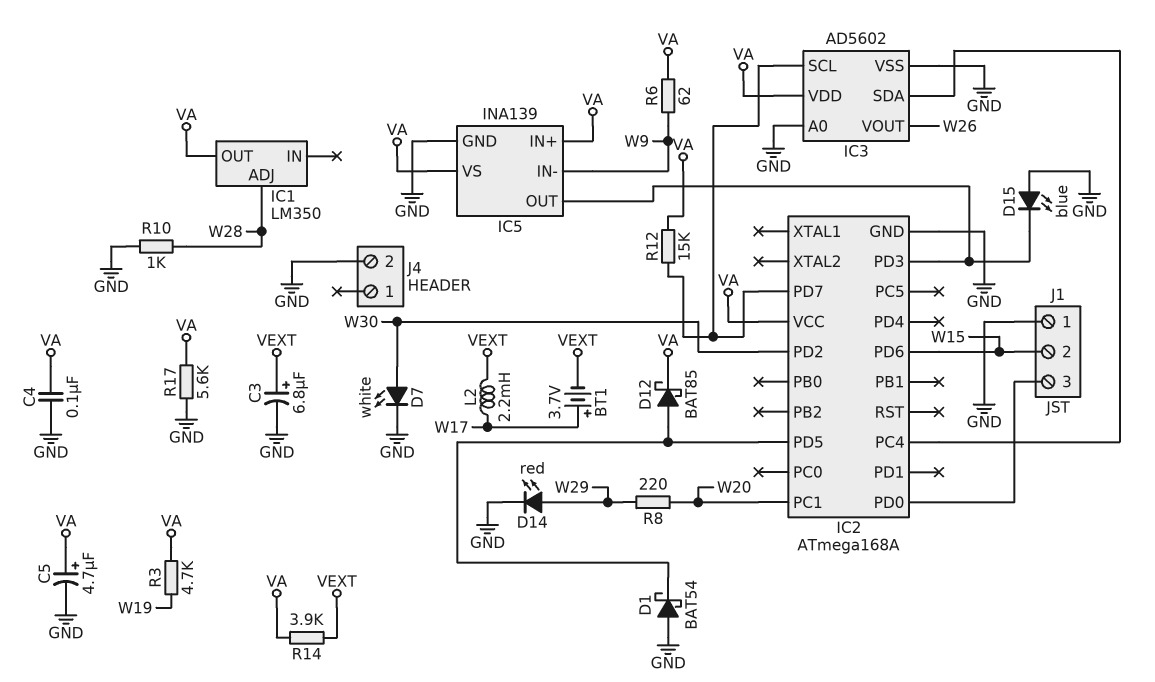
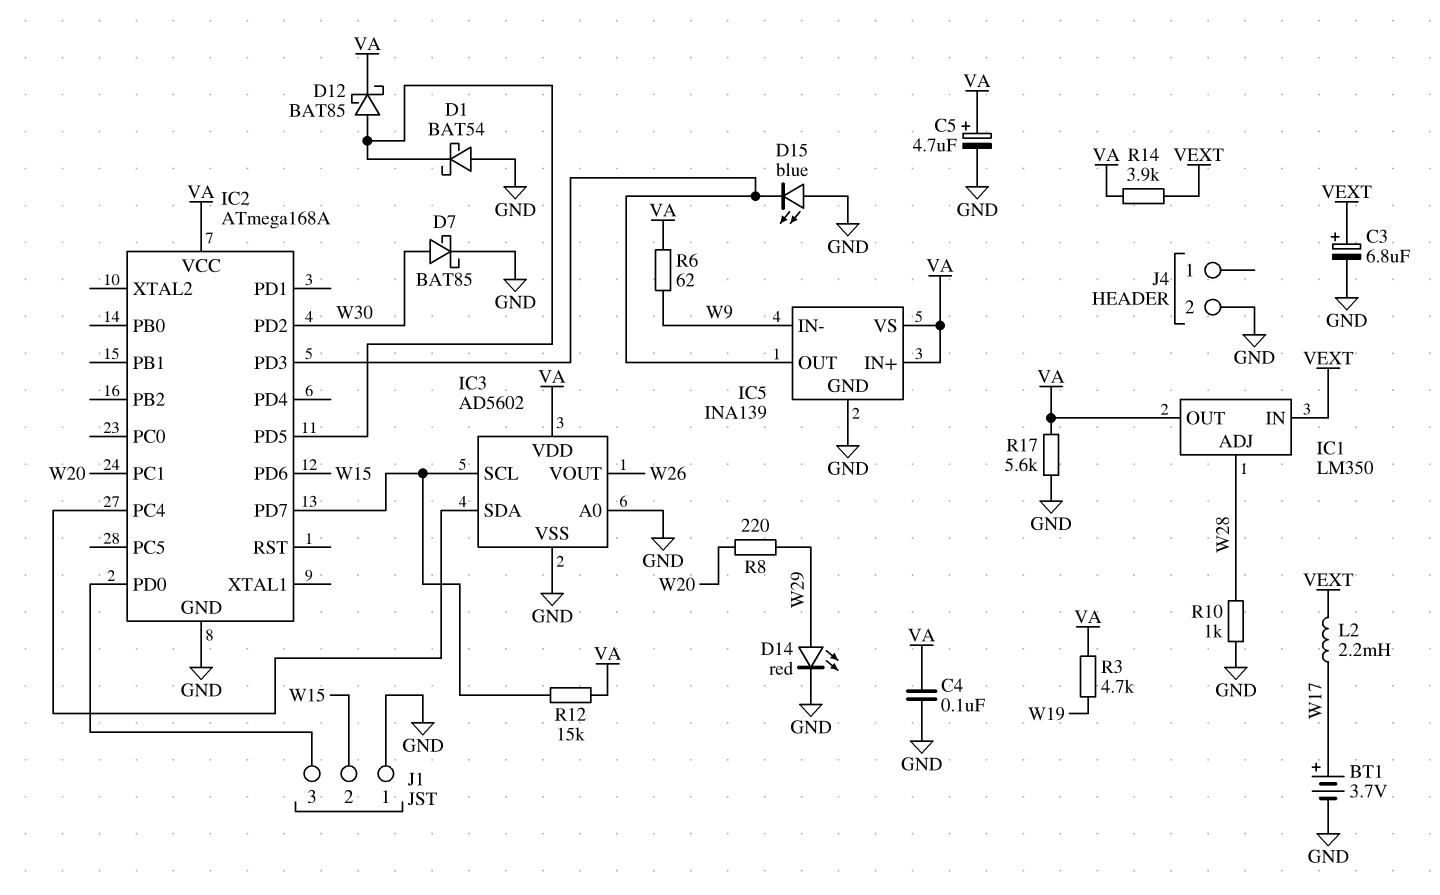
BT1: 3.7V (plus W17, minus VEXT) -> 3.7V (plus W17, minus GND)
D7: LED white (A W30, K GND) -> schottky BAT85 (A W30, K GND)
IC1 pin IN: none -> VEXT

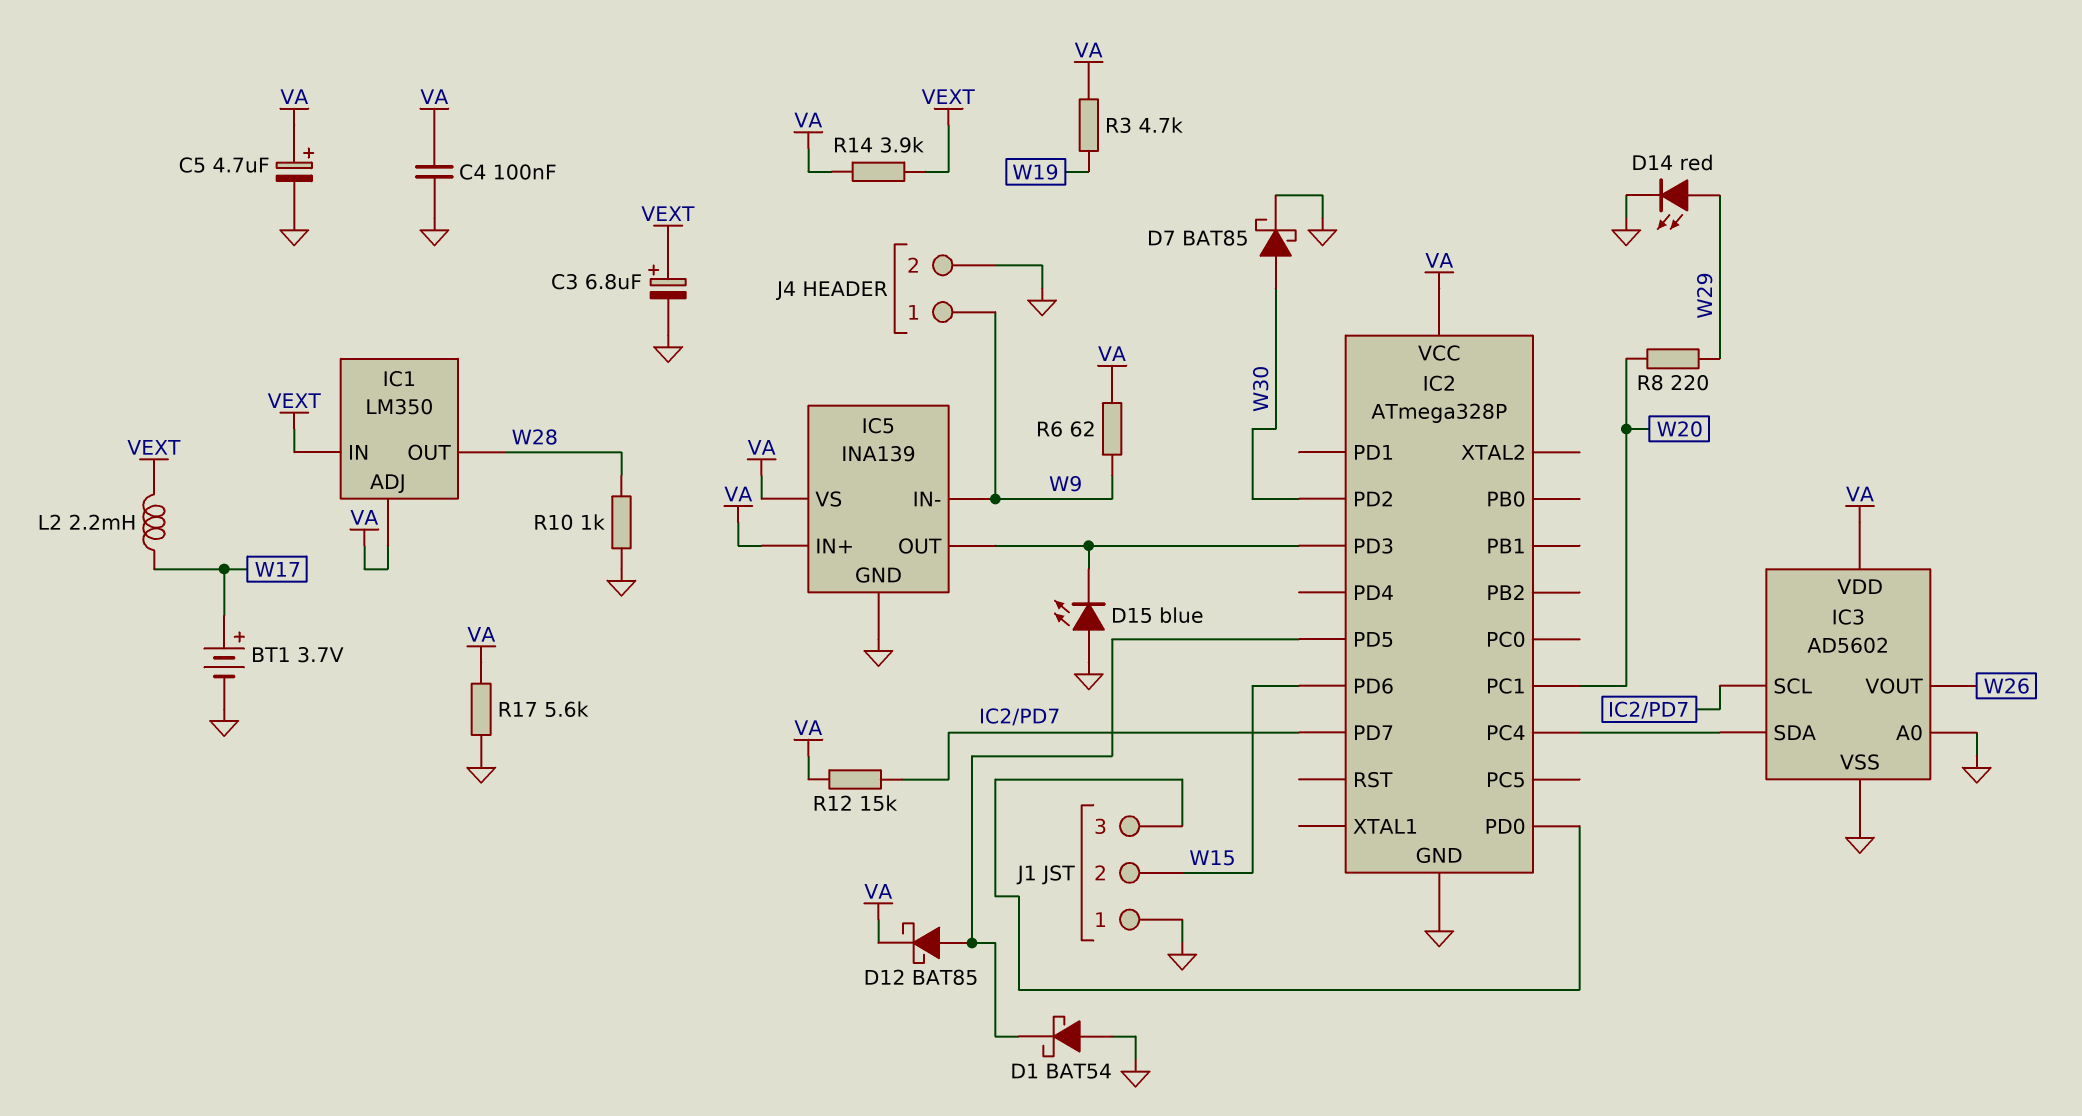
IC1 pin ADJ: W28 -> VA
IC1 pin OUT: VA -> W28
IC2: ATmega168A -> ATmega328P
J4 pin 1: none -> W9

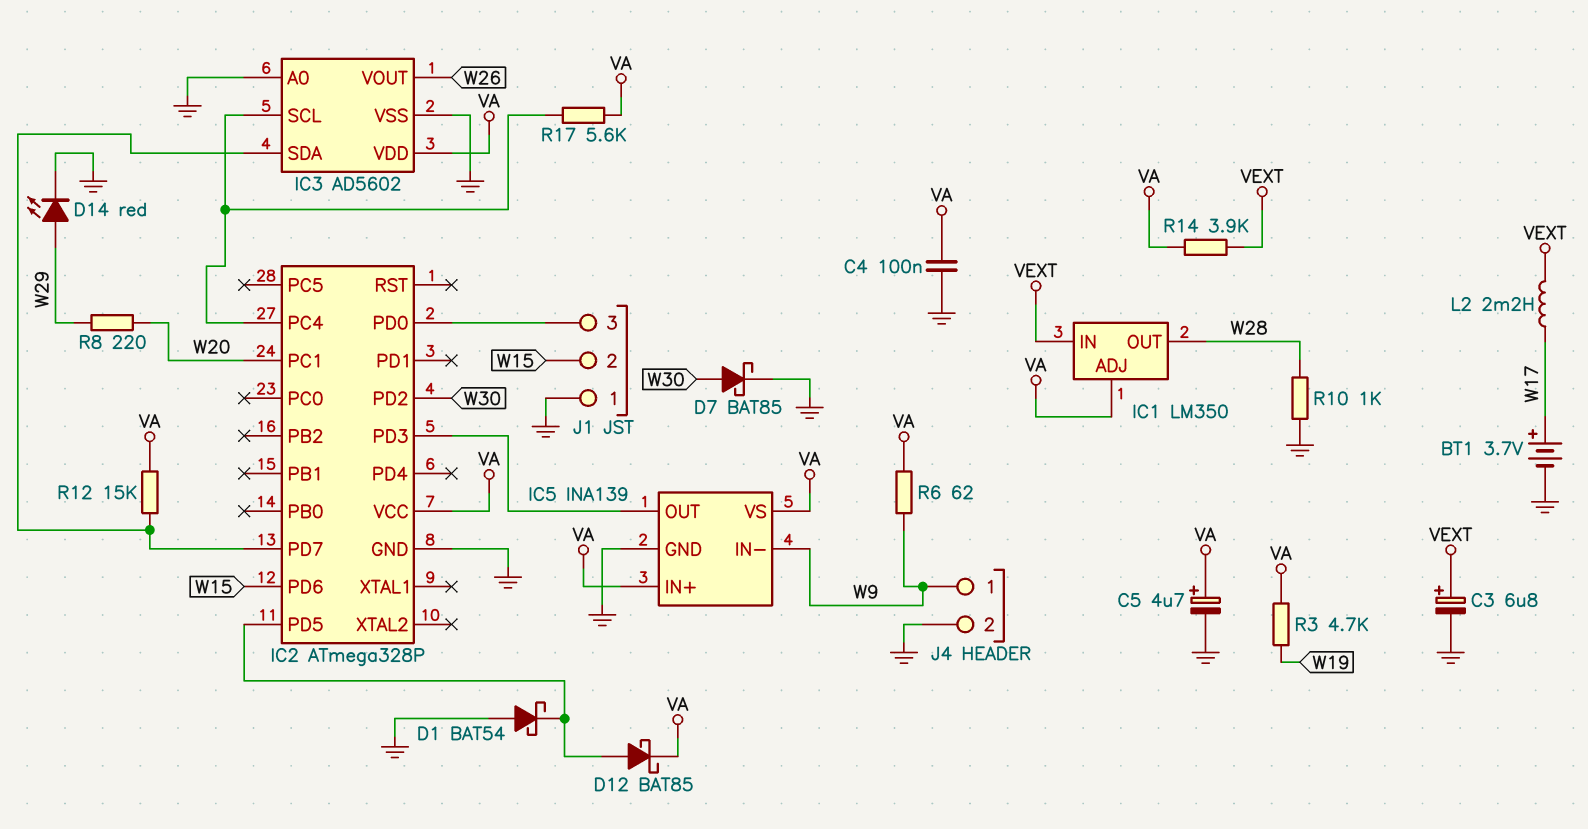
D15: LED blue (A GND, K IC2/PD3) -> none
IC3 pin SCL: IC2/PD7 -> IC2/PC4
IC3 pin SDA: IC2/PC4 -> IC2/PD7
R17: 5.6k (GND, VA) -> 5.6k (IC2/PC4, VA)

